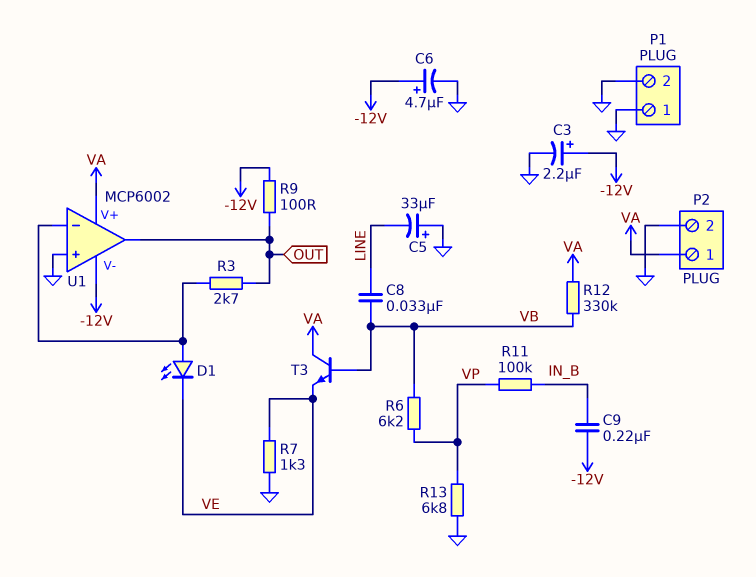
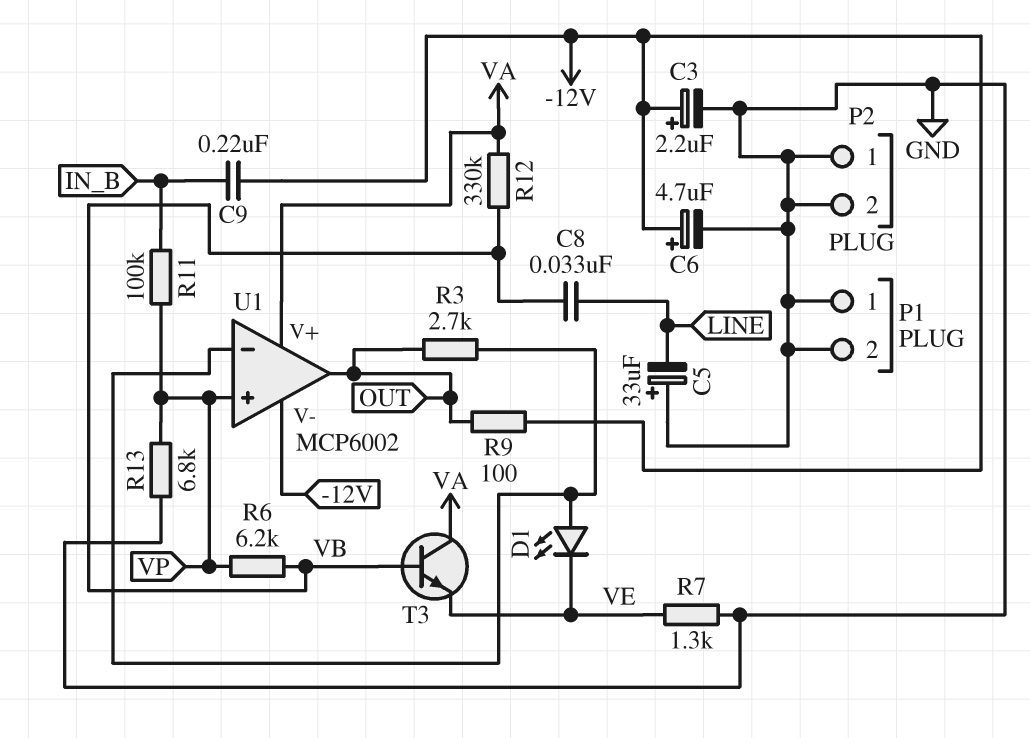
P2 pin 1: VA -> GND
U1 pin in+: GND -> VP

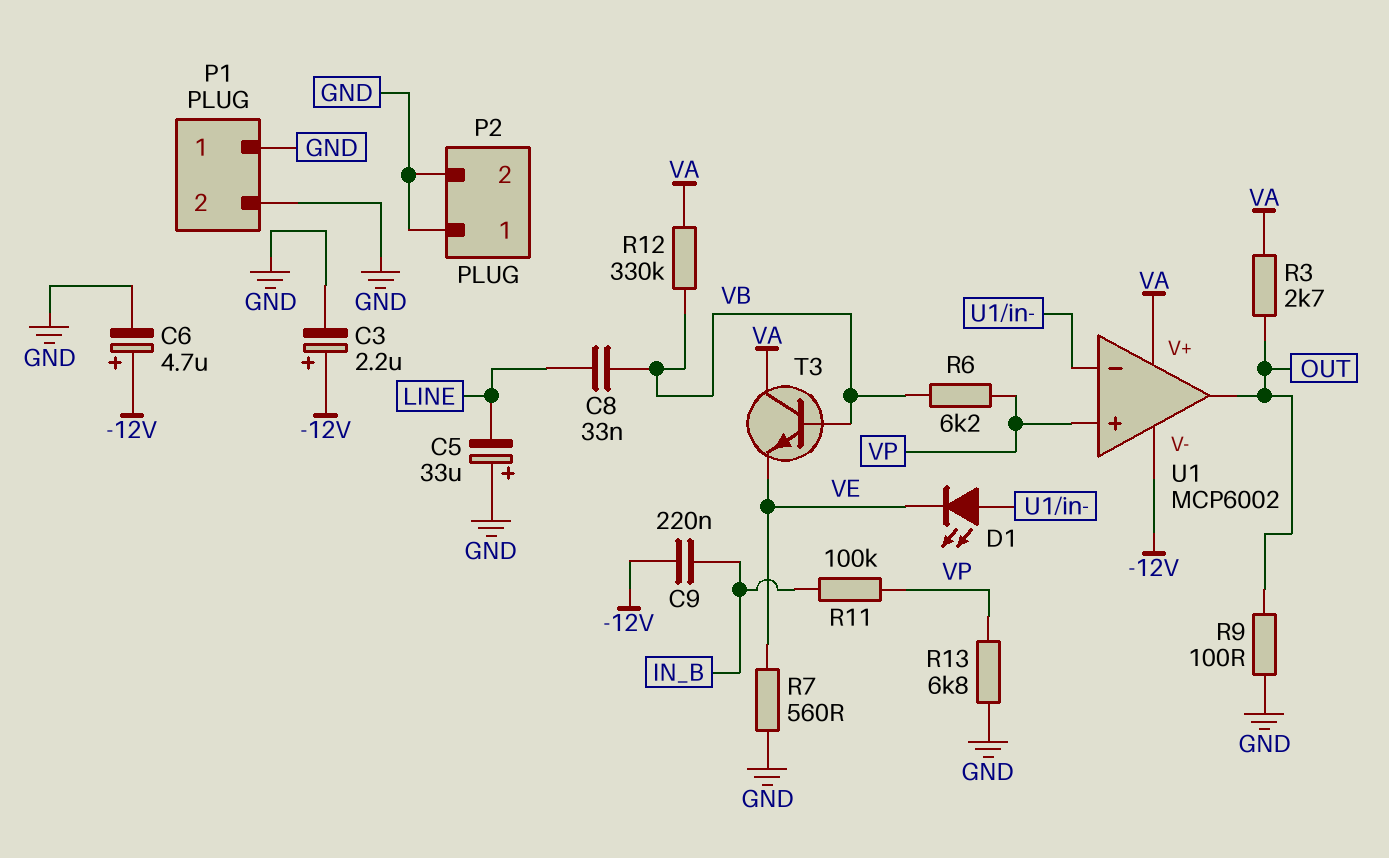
R3: 2.7k (OUT, U1/in-) -> 2.7k (OUT, VA)
R7: 1.3k (GND, VE) -> 560 (GND, VE)
R9: 100 (-12V, OUT) -> 100 (GND, OUT)

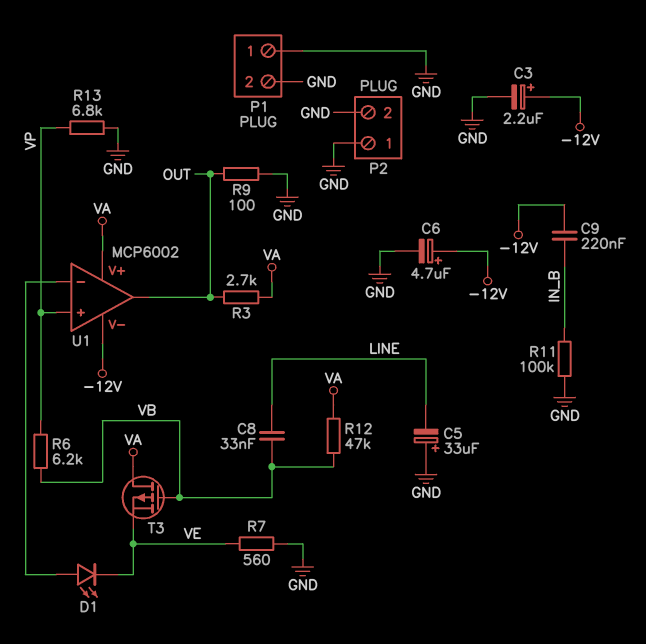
R11: 100k (IN_B, VP) -> 100k (GND, IN_B)
R12: 330k (VA, VB) -> 47k (VA, VB)
T3: NPN (B VB, C VA, E VE) -> PMOS (G VB, D VA, S VE)

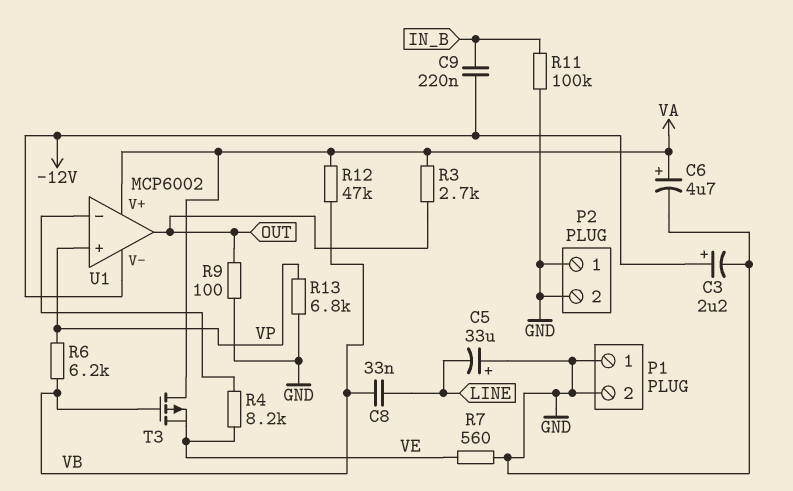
C6: 4.7uF (plus -12V, minus GND) -> 4.7uF (plus VA, minus GND)
D1: LED (A U1/in-, K VE) -> none
R4: none -> 8.2k (U1/in-, VE)

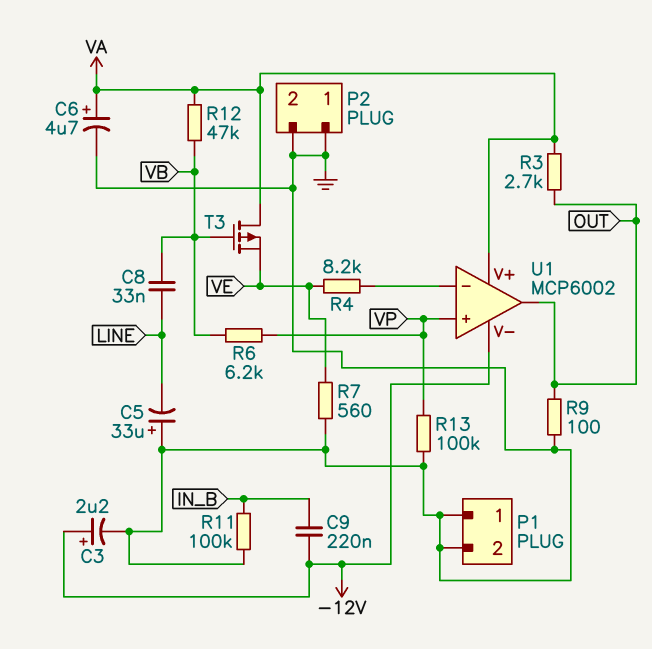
R13: 6.8k (GND, VP) -> 100k (GND, VP)

